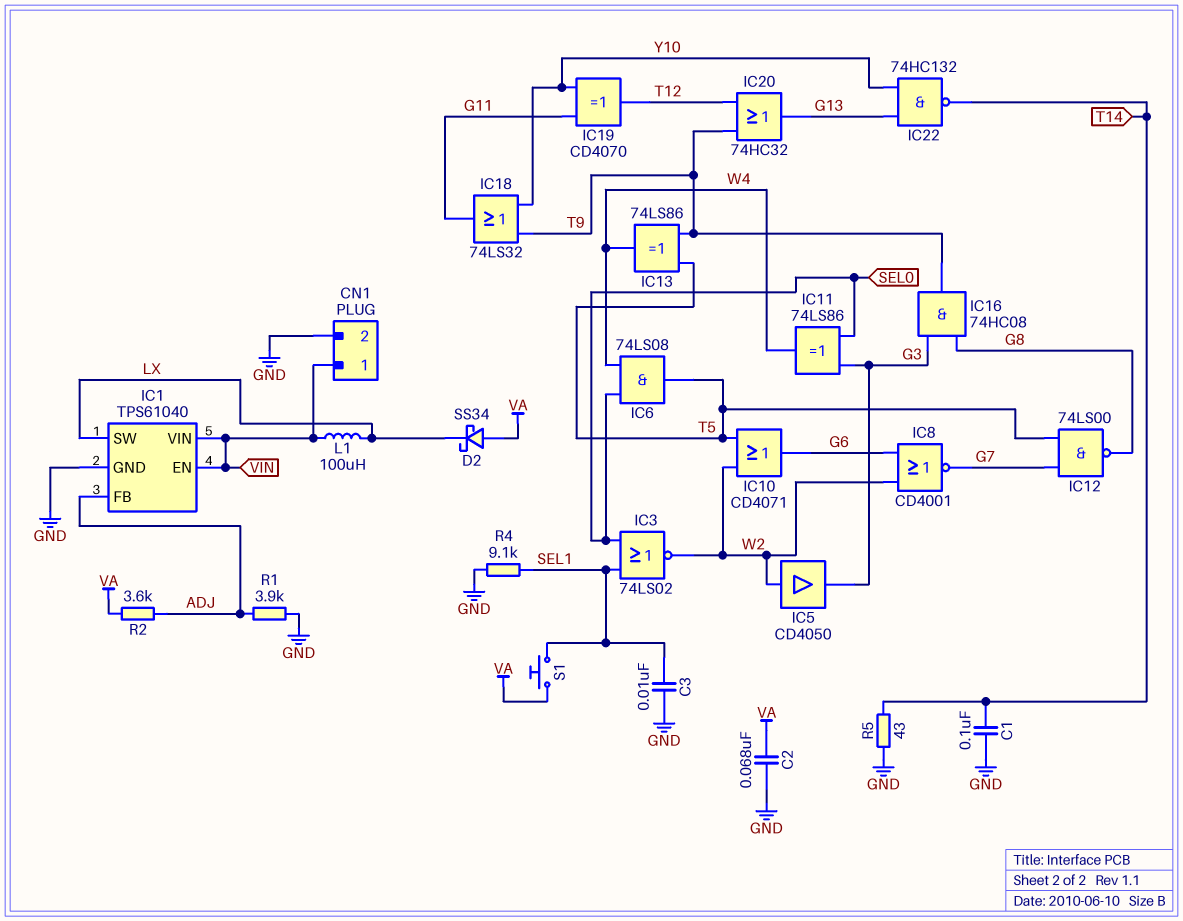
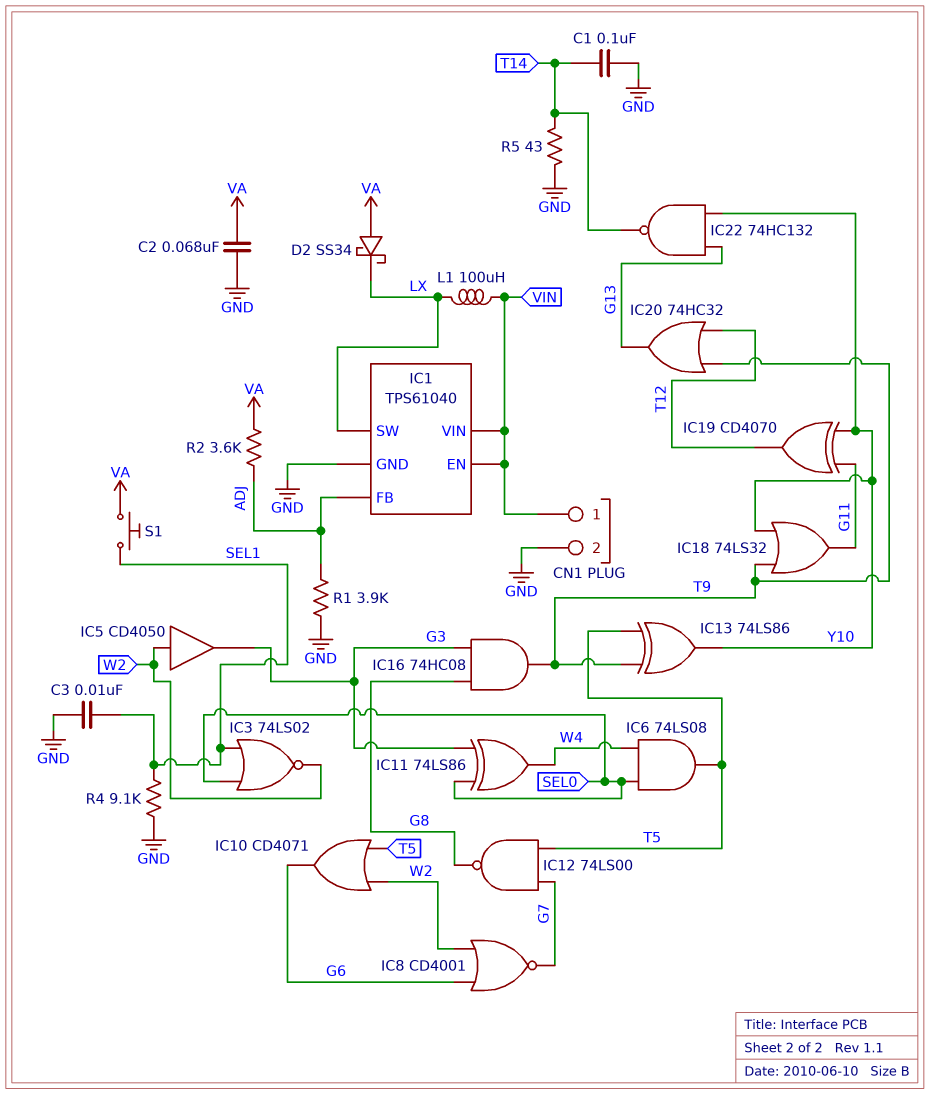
IC13: XOR 74LS86 (in T5, in T9, out W4) -> XOR 74LS86 (in T5, in T9, out Y10)

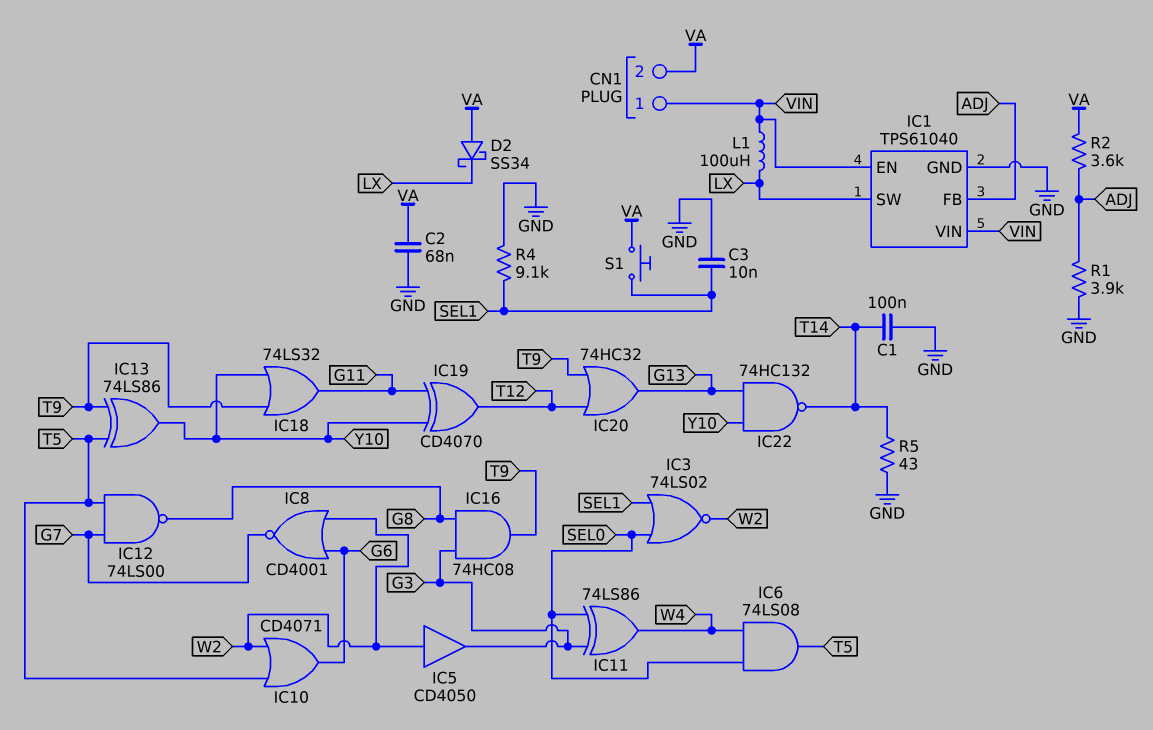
CN1 pin 2: GND -> VA

